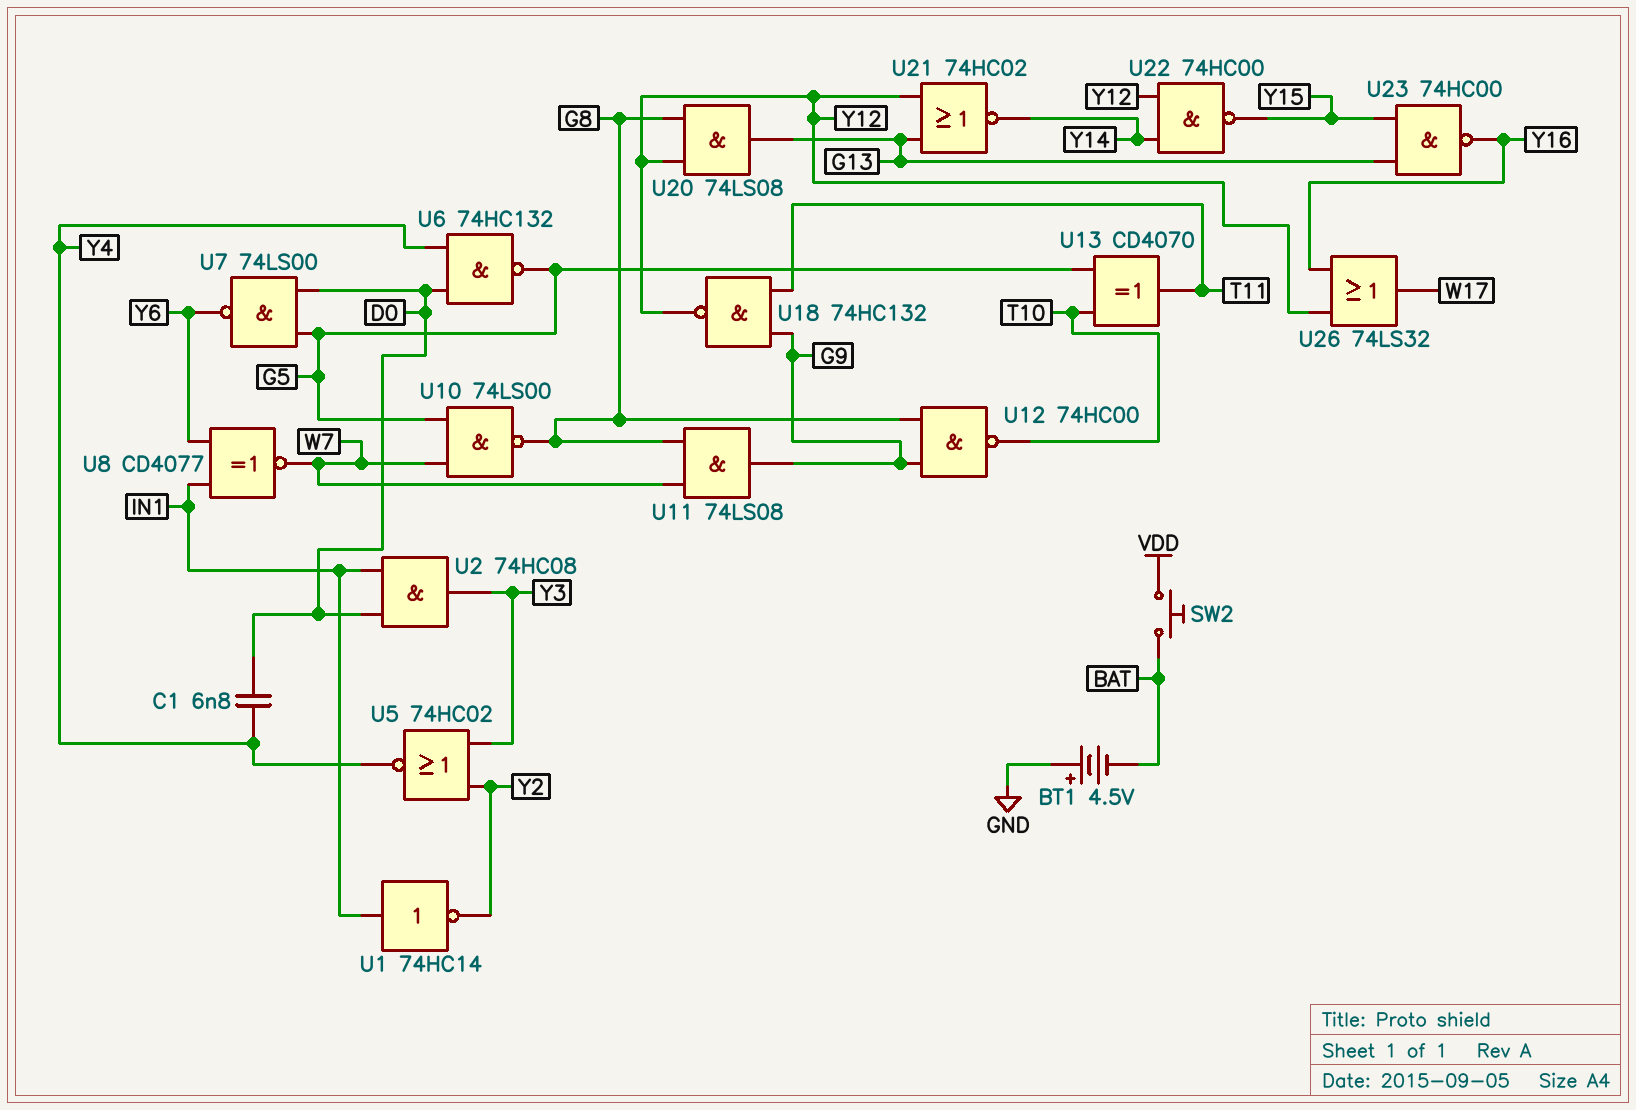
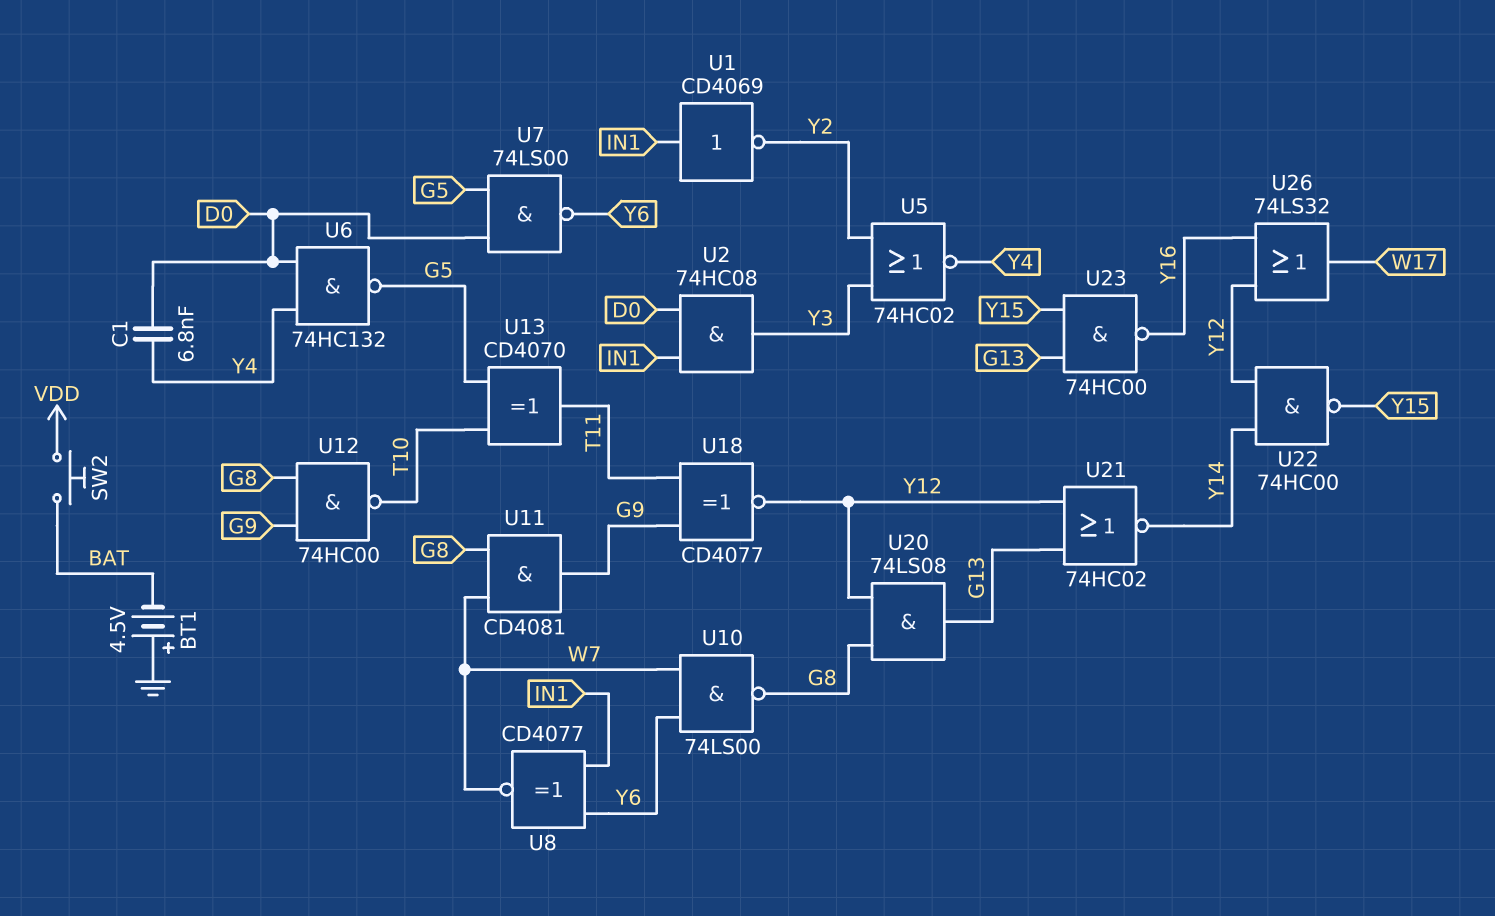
U1: NOT 74HC14 (in IN1, out Y2) -> NOT CD4069 (in IN1, out Y2)
U10: NAND 74LS00 (in G5, in W7, out G8) -> NAND 74LS00 (in W7, in Y6, out G8)
U11: AND 74LS08 (in G8, in W7, out G9) -> AND CD4081 (in G8, in W7, out G9)
U18: NAND 74HC132 (in G9, in T11, out Y12) -> XNOR CD4077 (in G9, in T11, out Y12)

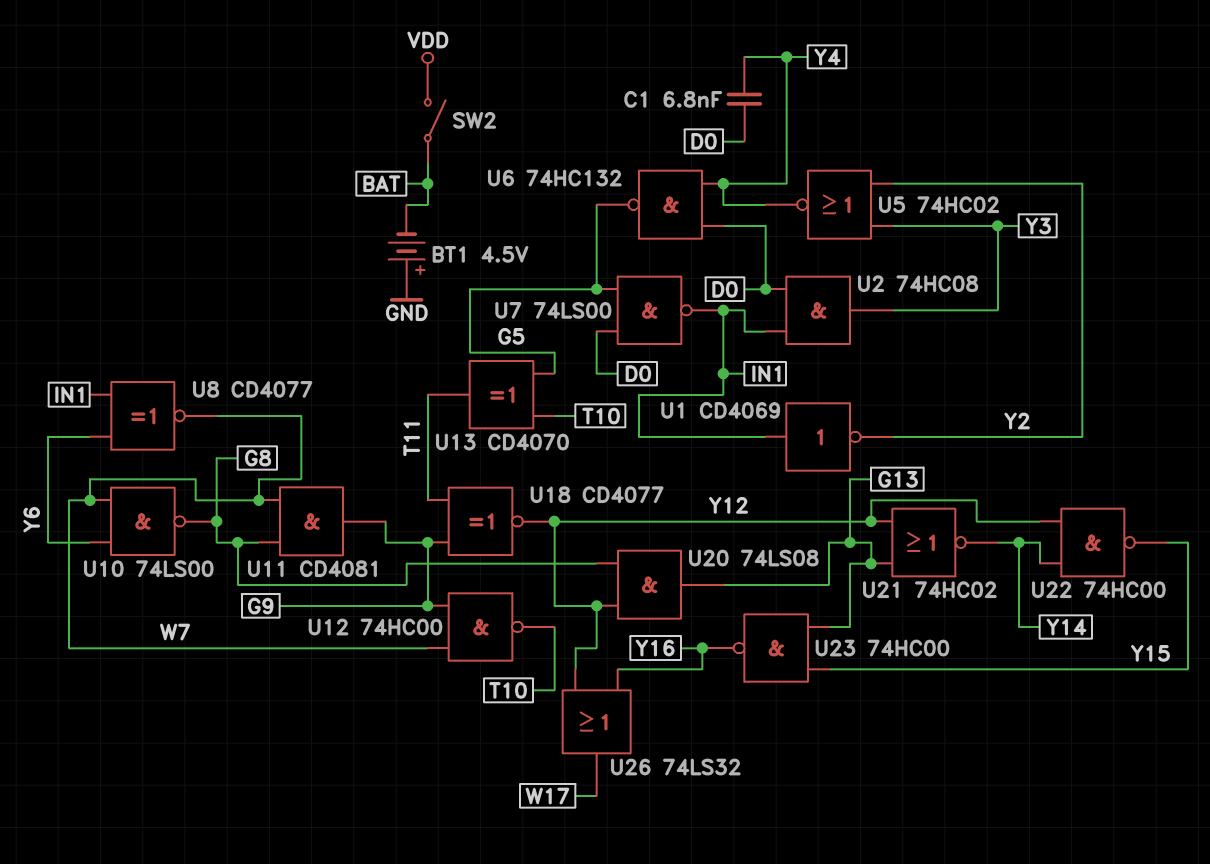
SW2: button (BAT, VDD) -> switch (BAT, VDD)
U7: NAND 74LS00 (in D0, in G5, out Y6) -> NAND 74LS00 (in D0, in G5, out IN1)
U12: NAND 74HC00 (in G8, in G9, out T10) -> NAND 74HC00 (in G9, in W7, out T10)

